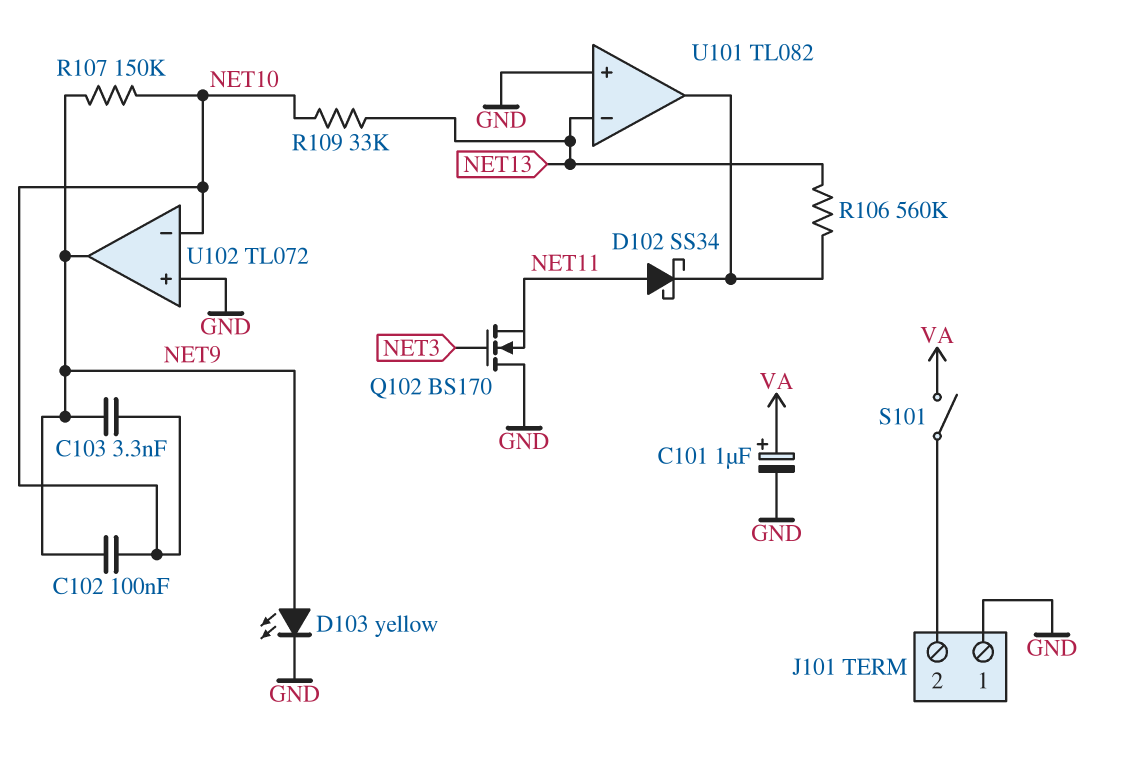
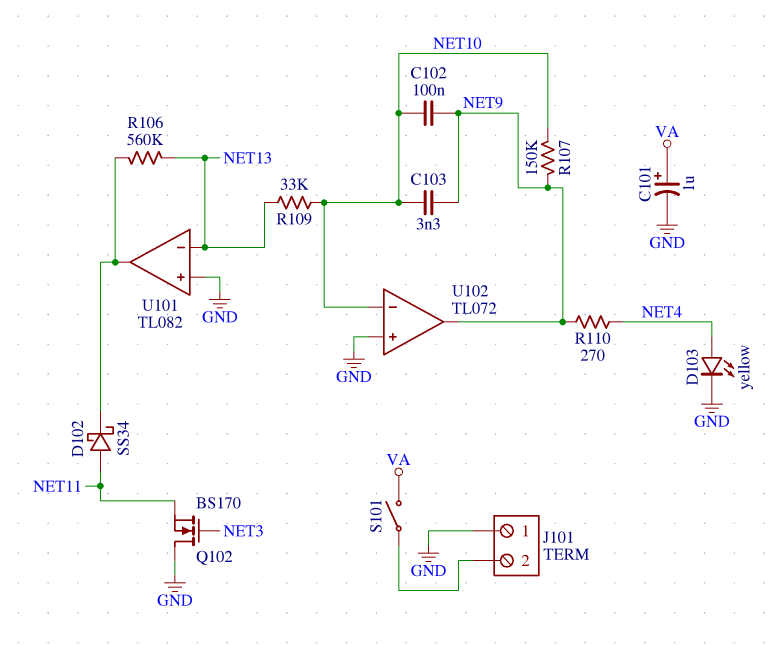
D103: LED yellow (A NET9, K GND) -> LED yellow (A NET4, K GND)
R110: none -> 270 (NET4, NET9)

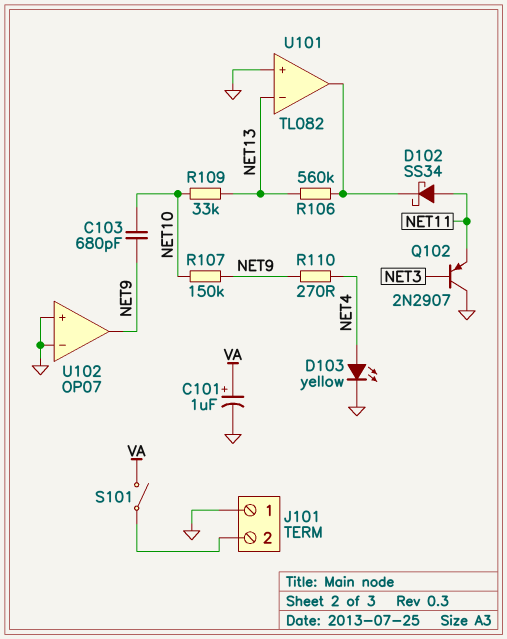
C102: 100nF (NET9, NET10) -> none
C103: 3.3nF (NET9, NET10) -> 680pF (NET9, NET10)
Q102: NMOS BS170 (G NET3, D GND, S NET11) -> PNP 2N2907 (B NET3, C GND, E NET11)
U102: TL072 -> OP07
U102 pin in-: NET10 -> GND

